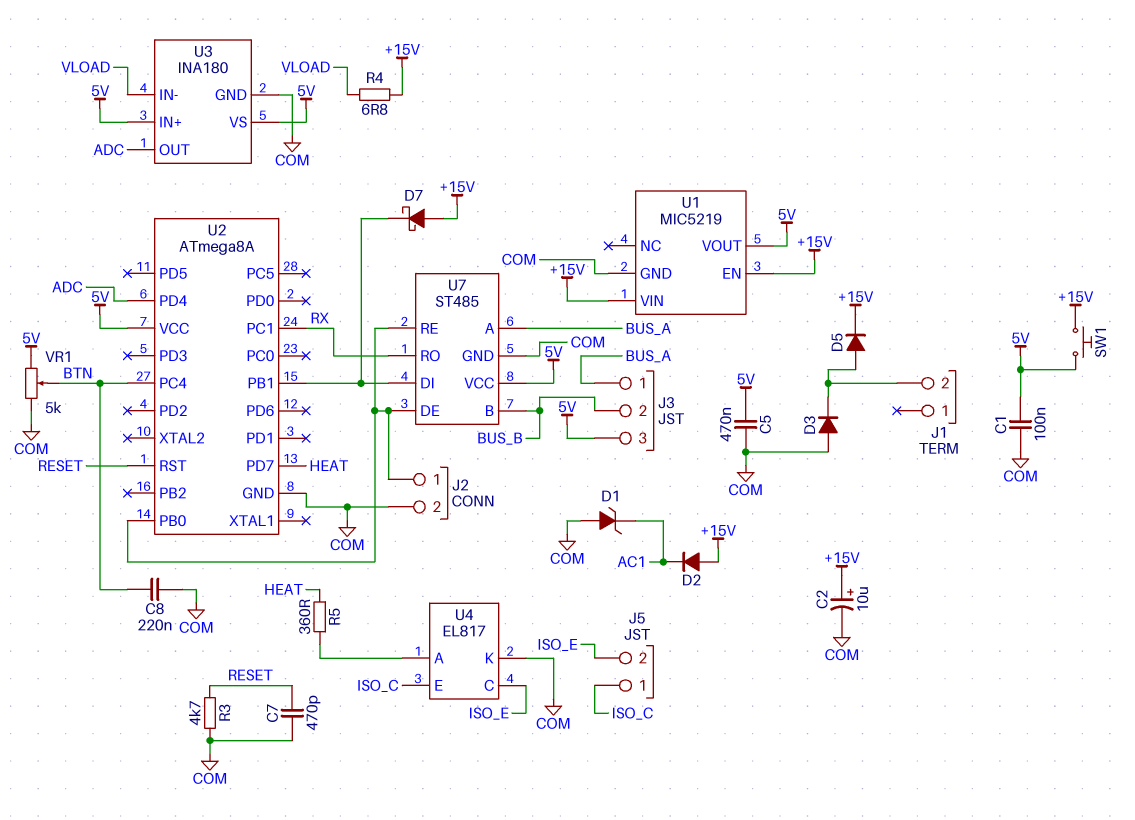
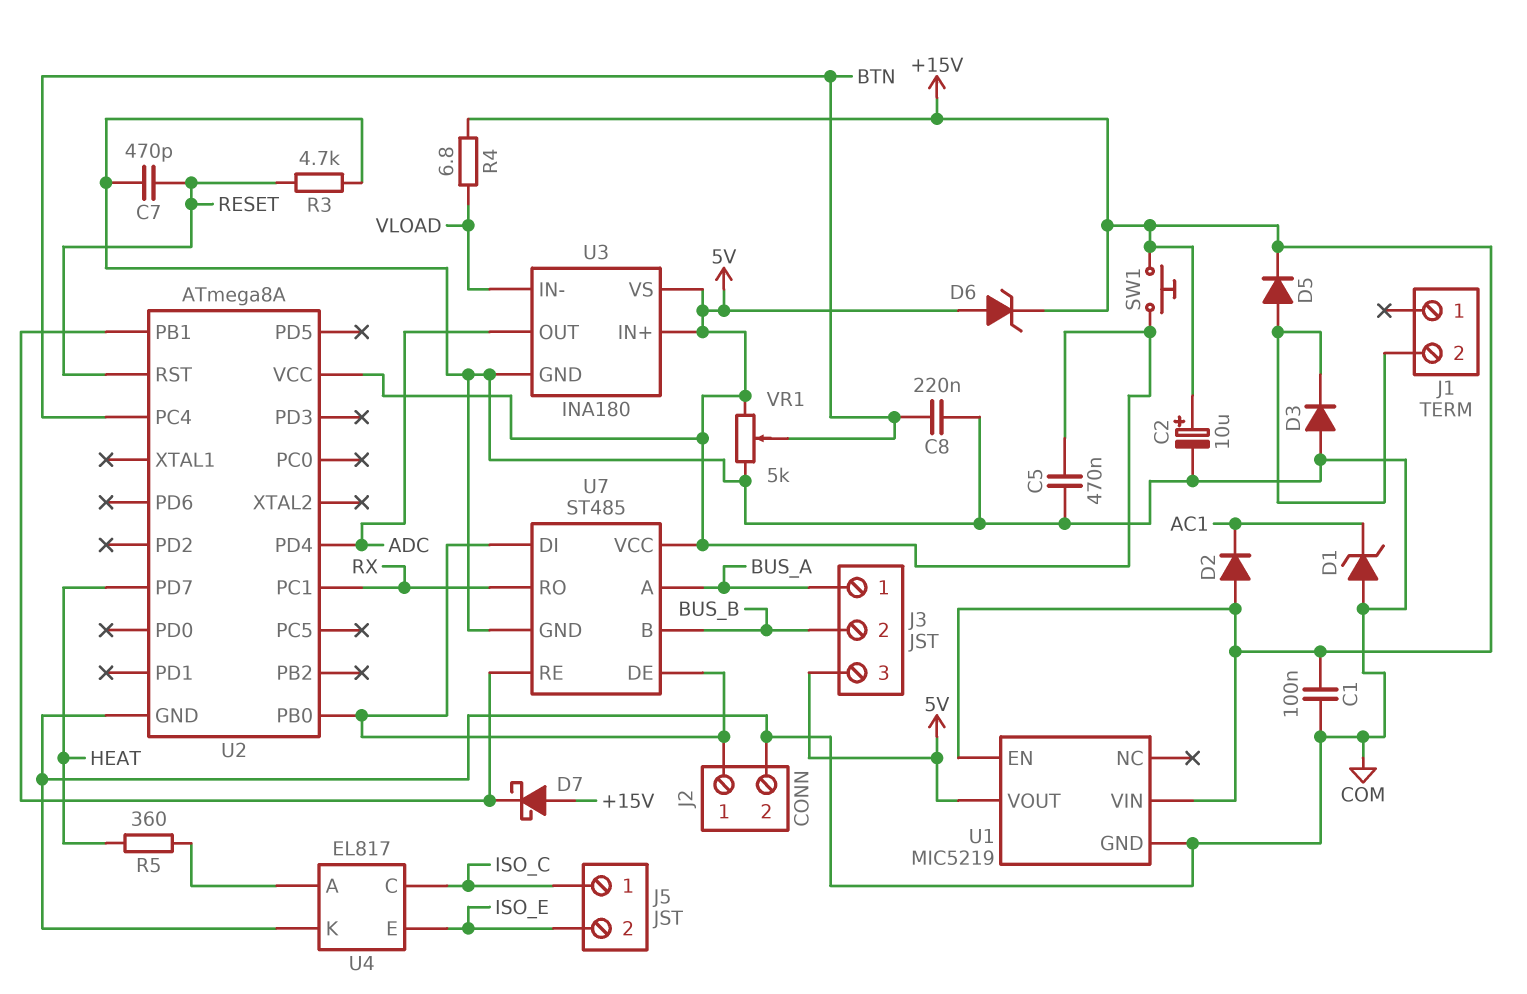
C1: 100nF (5V, COM) -> 100nF (+15V, COM)
D6: none -> zener (A 5V, K +15V)
U4 pin C: ISO_E -> ISO_C
U4 pin E: ISO_C -> ISO_E
U7 pin DI: U2/PB1 -> J2/1
U7 pin RE: J2/1 -> U2/PB1

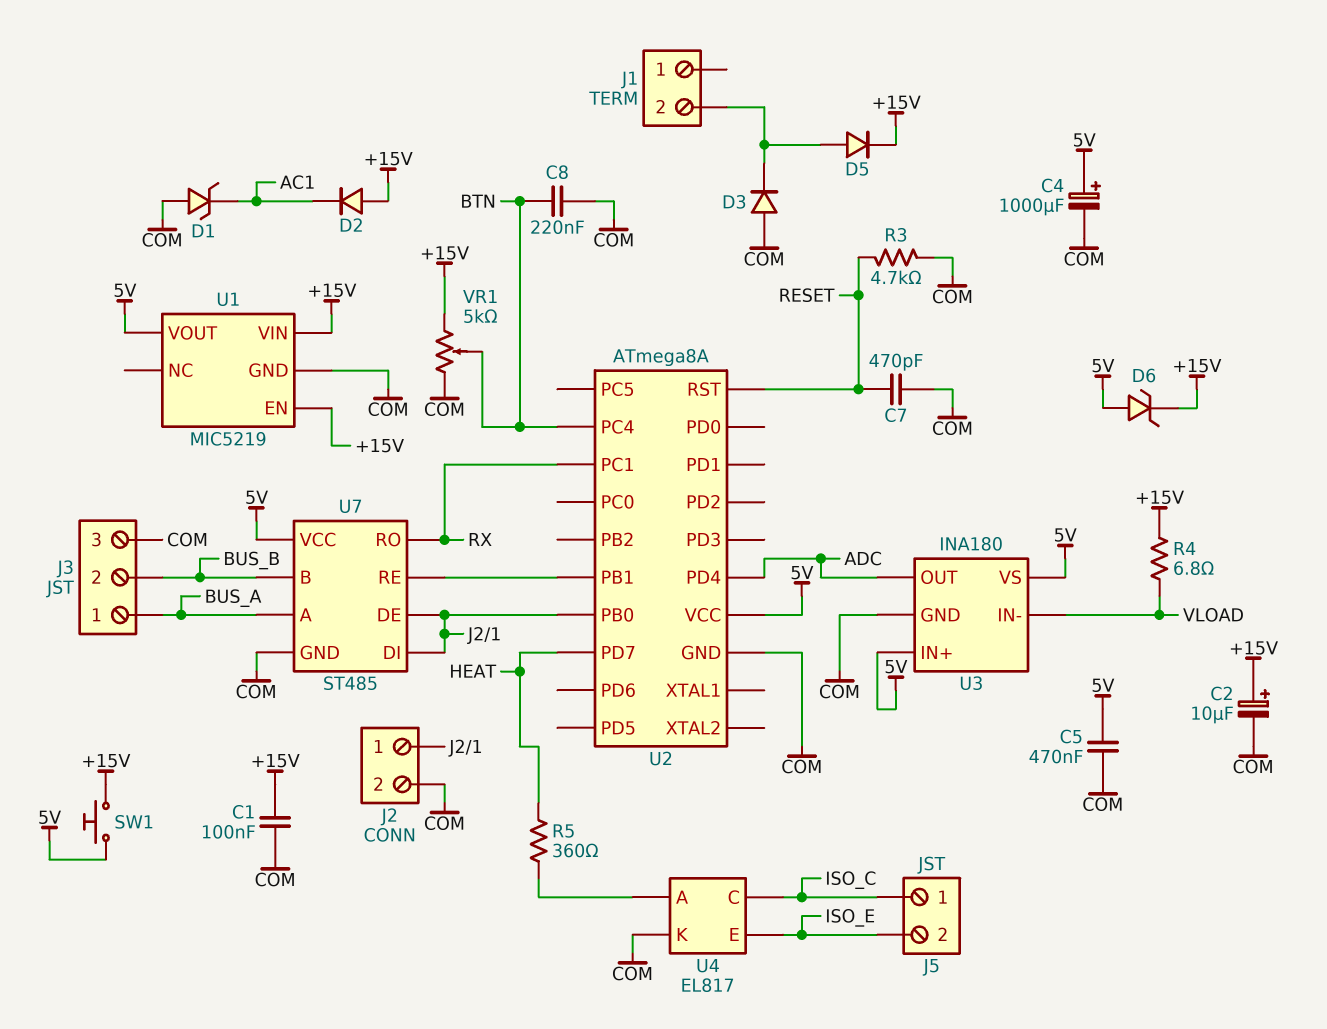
C4: none -> 1000uF (plus 5V, minus COM)
D7: schottky (A +15V, K U2/PB1) -> none
J3 pin 3: 5V -> COM
VR1: 5k (5V, COM, wiper BTN) -> 5k (+15V, COM, wiper BTN)

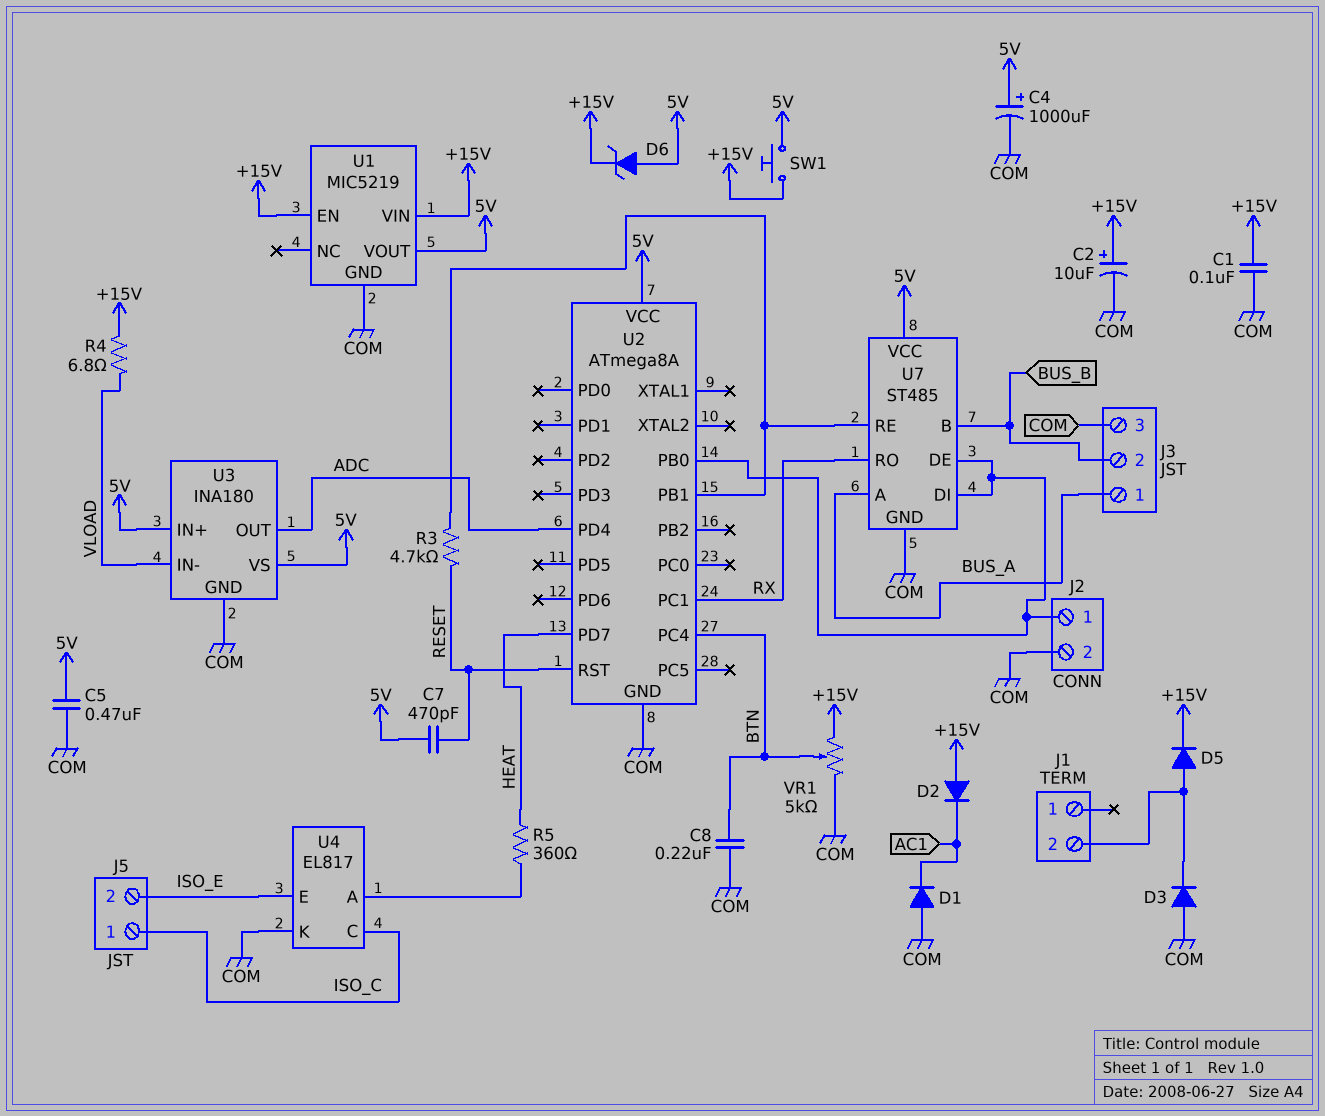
C7: 470pF (COM, RESET) -> 470pF (5V, RESET)
D1: zener (A COM, K AC1) -> diode (A COM, K AC1)
R3: 4.7k (COM, RESET) -> 4.7k (RESET, U2/PB1)

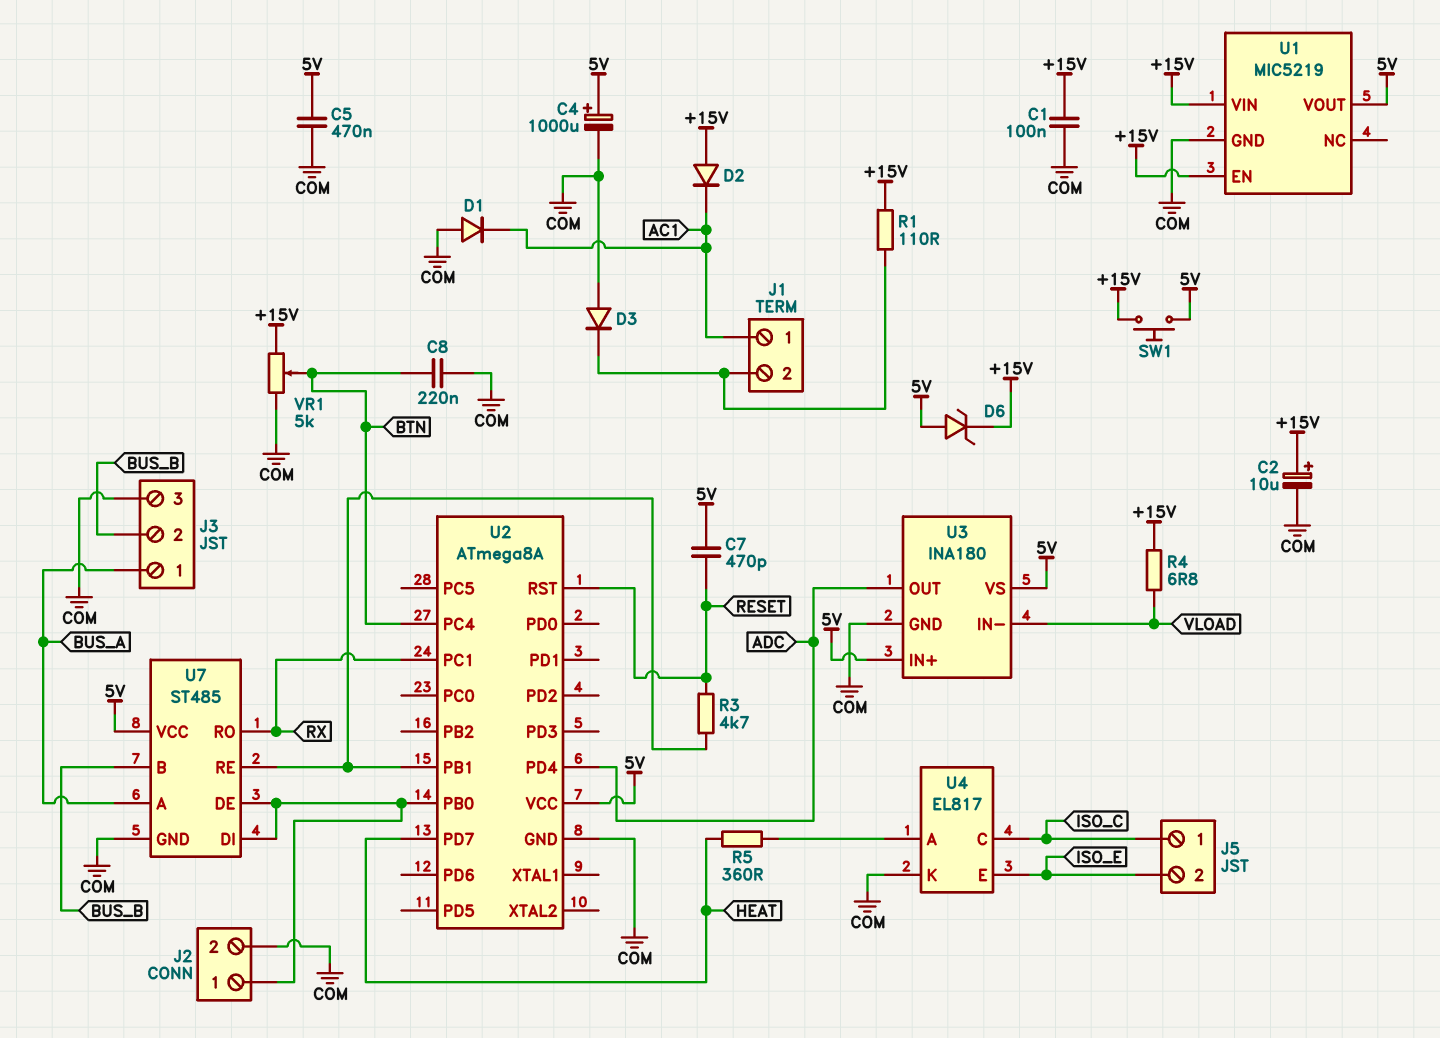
D5: diode (A J1/2, K +15V) -> none
J1 pin 1: none -> AC1
R1: none -> 110 (+15V, J1/2)

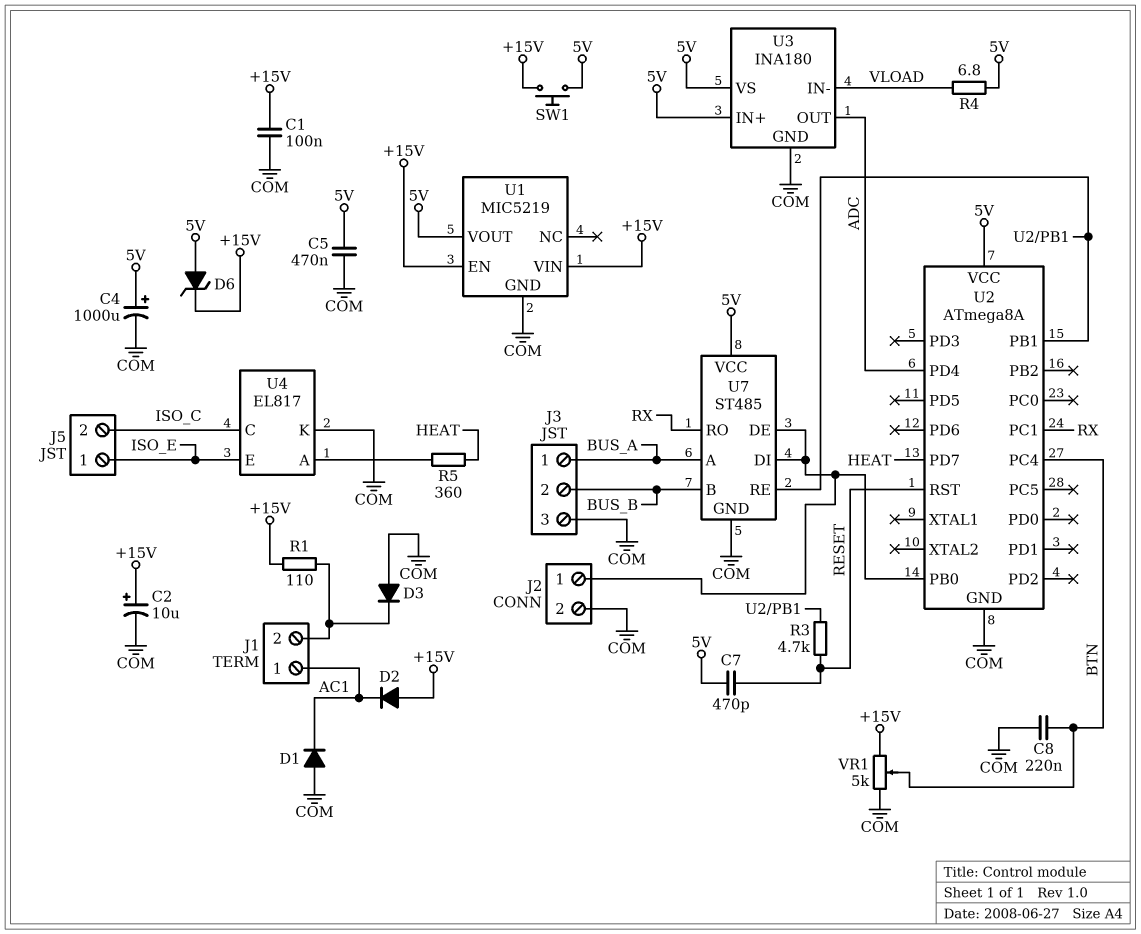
J5 pin 1: ISO_C -> ISO_E
J5 pin 2: ISO_E -> ISO_C
R4: 6.8 (+15V, VLOAD) -> 6.8 (5V, VLOAD)

